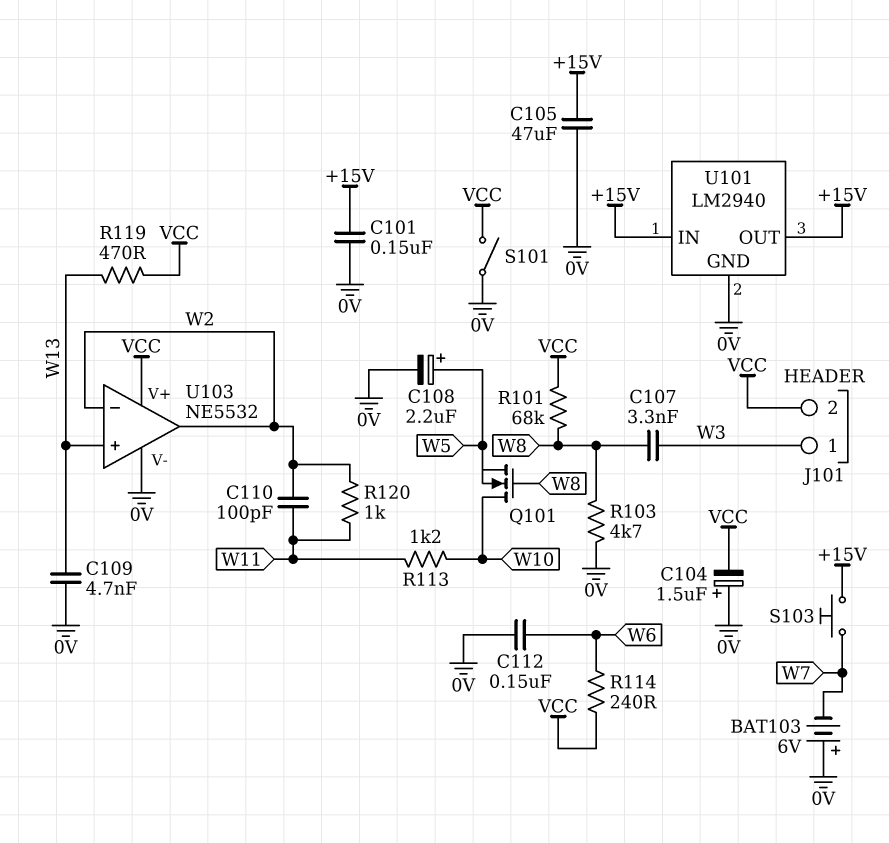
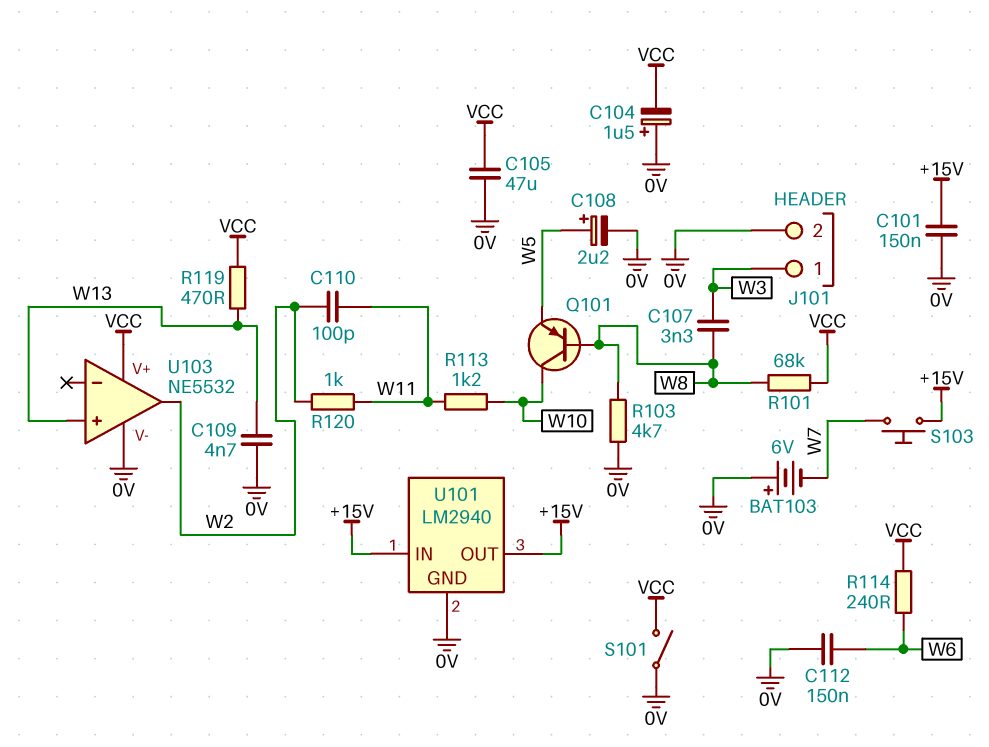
C105: 47uF (+15V, 0V) -> 47uF (0V, VCC)
J101 pin 2: VCC -> 0V
Q101: NMOS (G W8, D W10, S W5) -> PNP (B W8, C W10, E W5)
U103 pin in-: W2 -> none

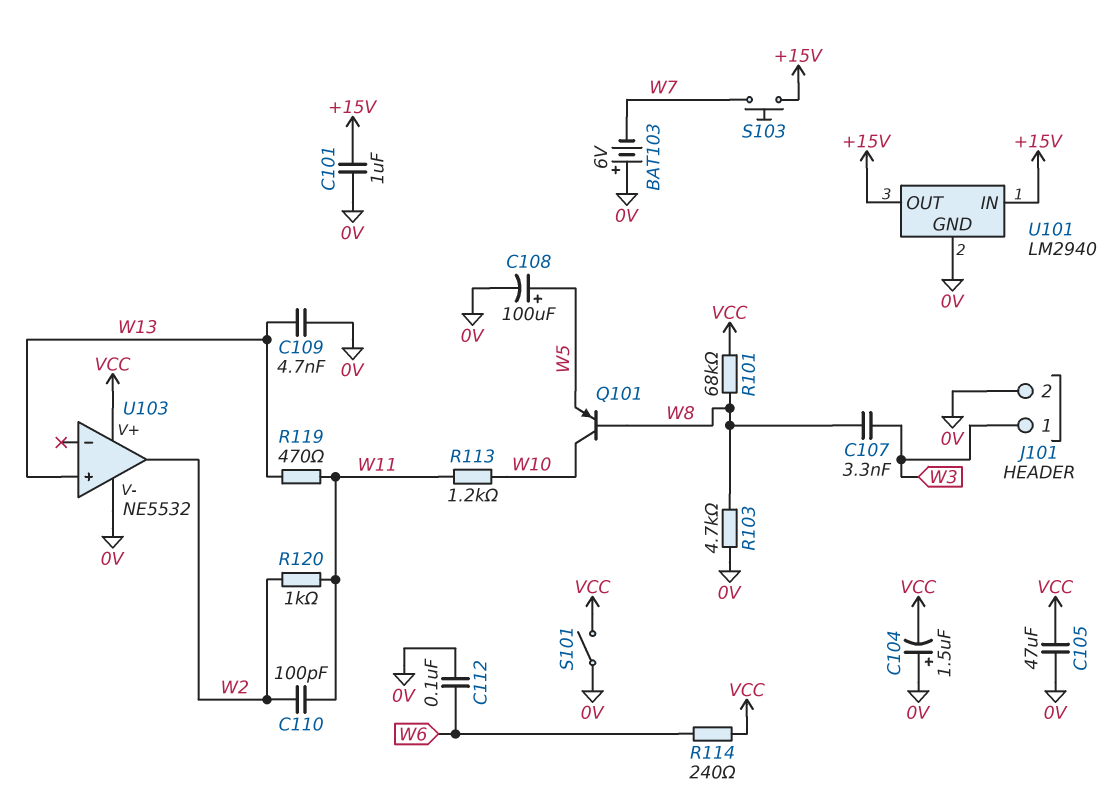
C101: 150nF (+15V, 0V) -> 1uF (+15V, 0V)
C108: 2.2uF (plus W5, minus 0V) -> 100uF (plus W5, minus 0V)
C112: 150nF (0V, W6) -> 100nF (0V, W6)
R119: 470 (VCC, W13) -> 470 (W11, W13)

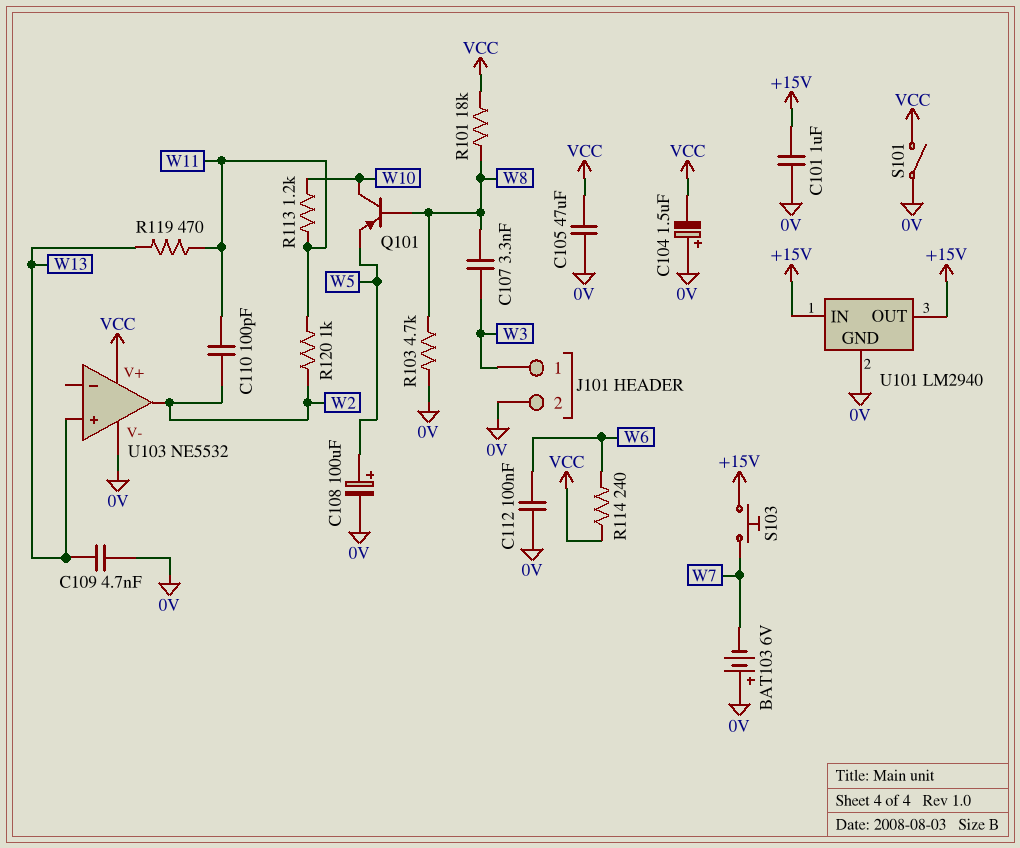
R101: 68k (VCC, W8) -> 18k (VCC, W8)

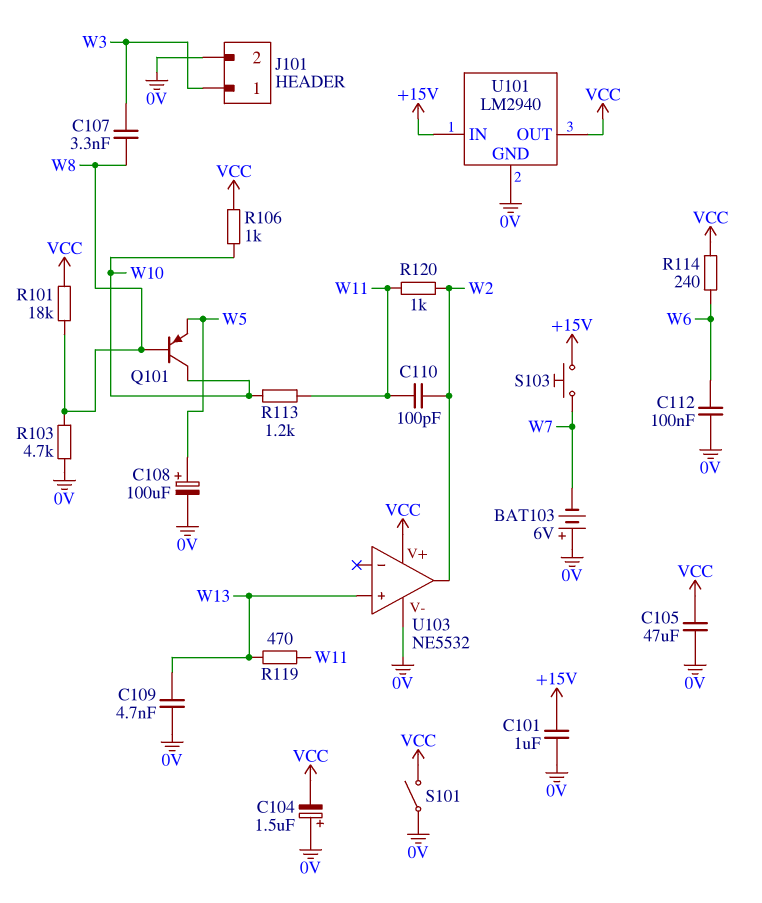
R106: none -> 1k (VCC, W10)
U101 pin OUT: +15V -> VCC

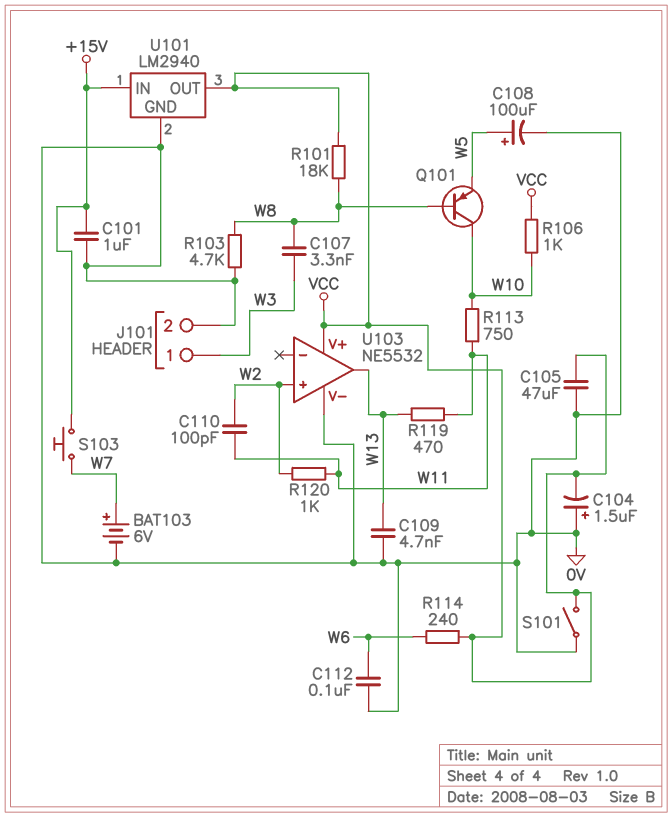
BAT103: 6V (plus 0V, minus W7) -> 6V (plus W7, minus 0V)
R113: 1.2k (W10, W11) -> 750 (W10, W11)
U103 pin in+: W13 -> W2
U103 pin out: W2 -> W13

